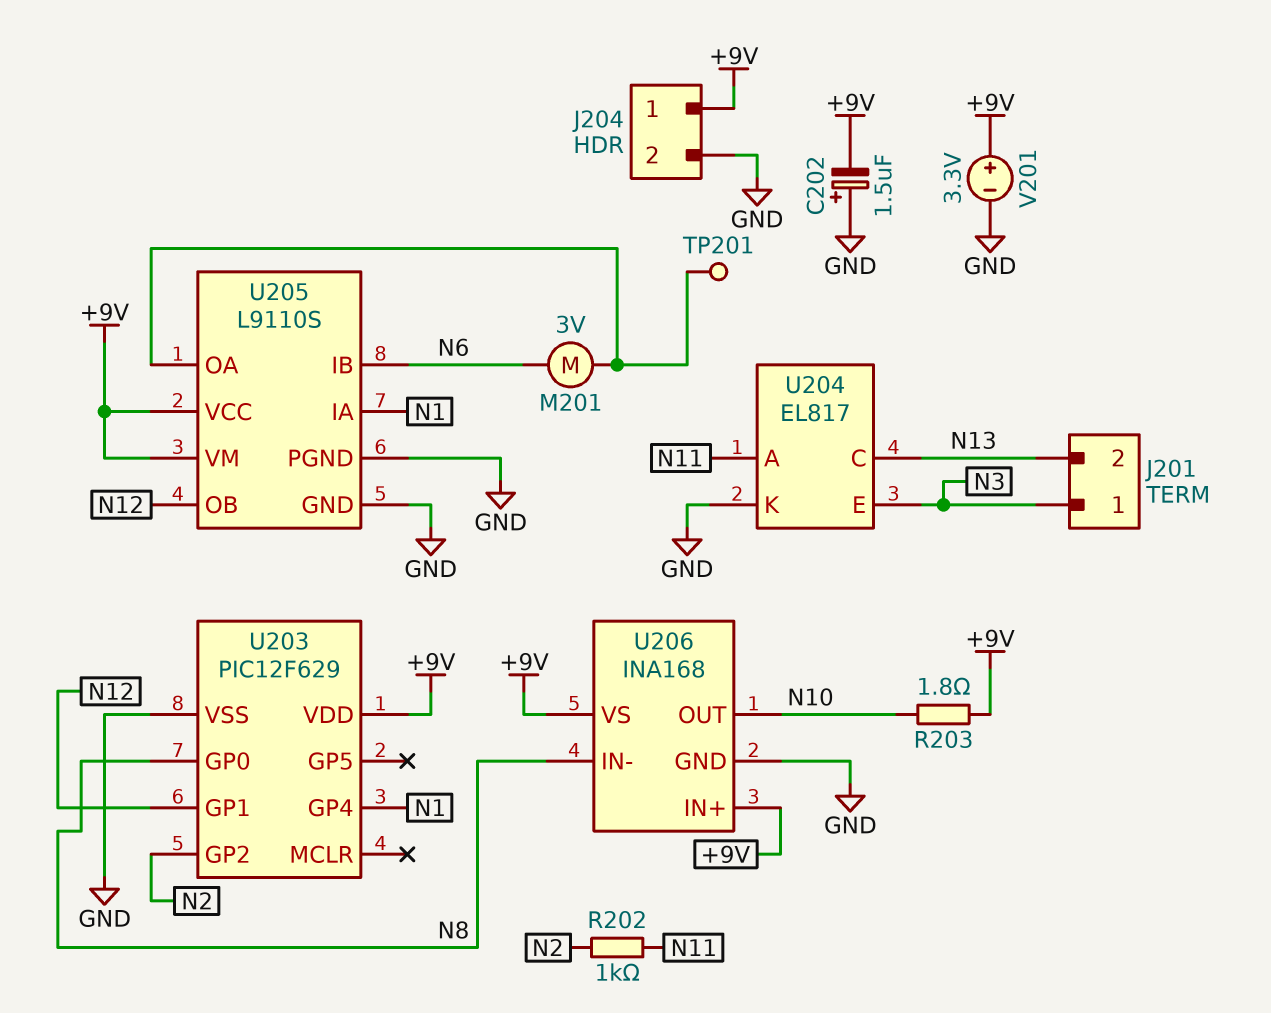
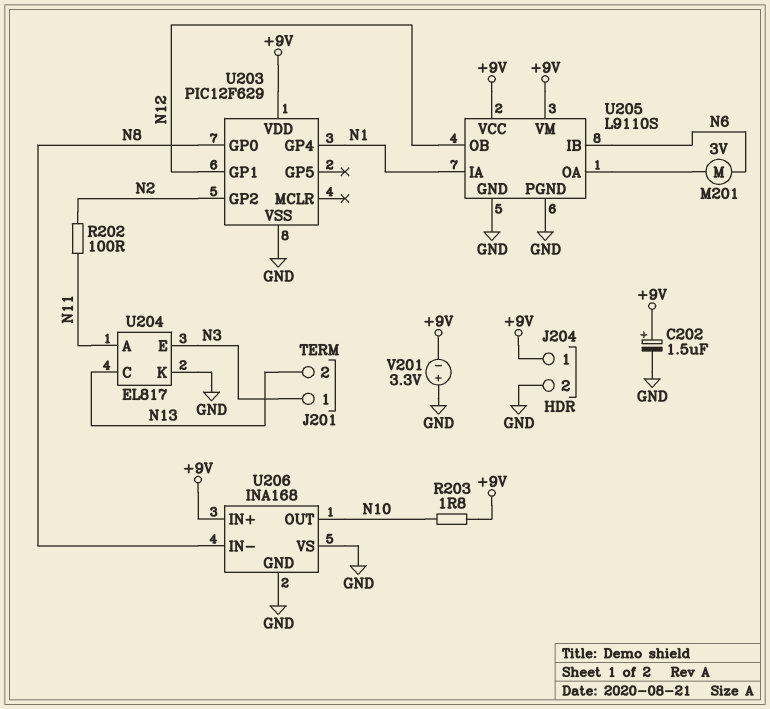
C202: 1.5uF (plus GND, minus +9V) -> 1.5uF (plus +9V, minus GND)
R202: 1k (N2, N11) -> 100 (N2, N11)
TP201: test point (U205/OA) -> none
U206 pin VS: +9V -> GND
V201: 3.3V (plus +9V, minus GND) -> 3.3V (plus GND, minus +9V)

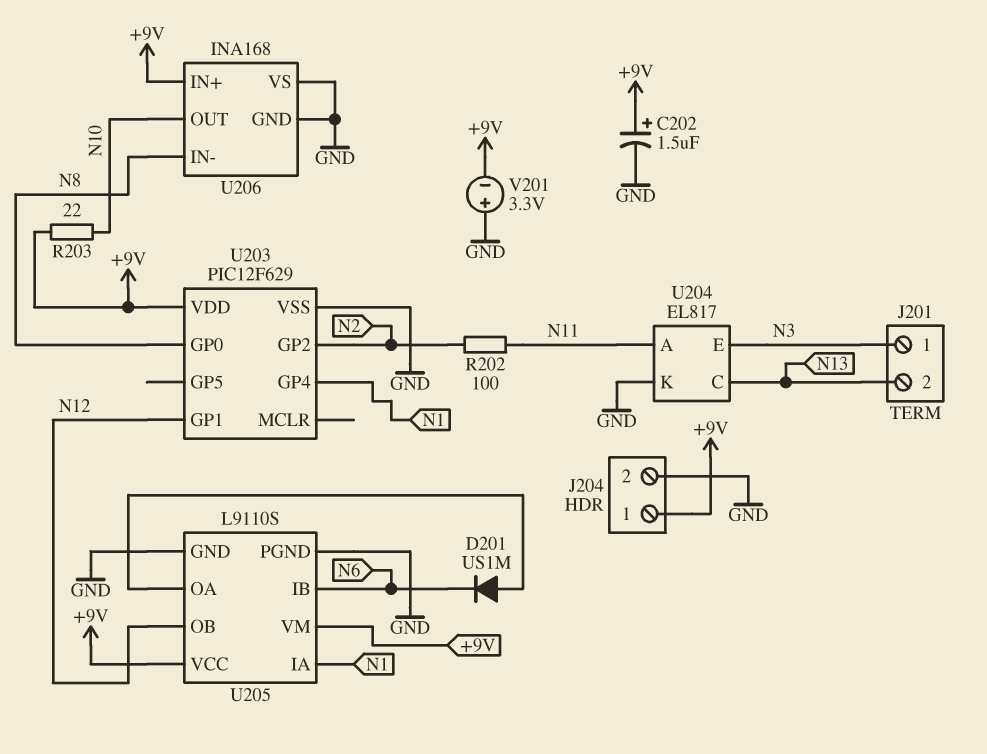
D201: none -> diode US1M (A U205/OA, K N6)
M201: motor 3V (N6, U205/OA) -> none
R203: 1.8 (+9V, N10) -> 22 (+9V, N10)

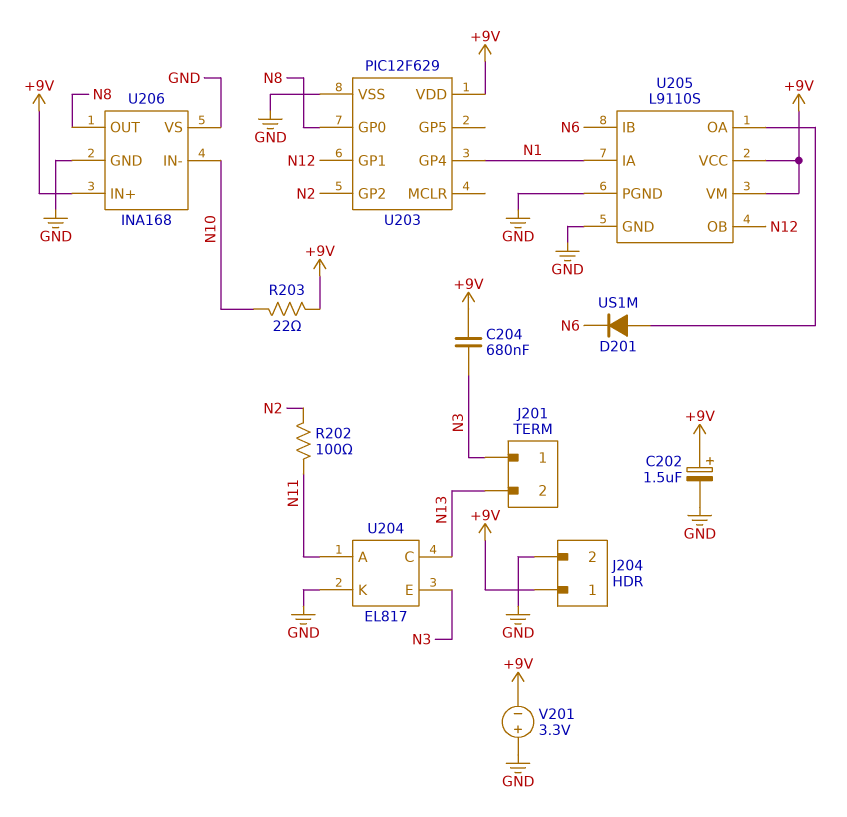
C204: none -> 680nF (+9V, N3)
U206 pin IN-: N8 -> N10
U206 pin OUT: N10 -> N8

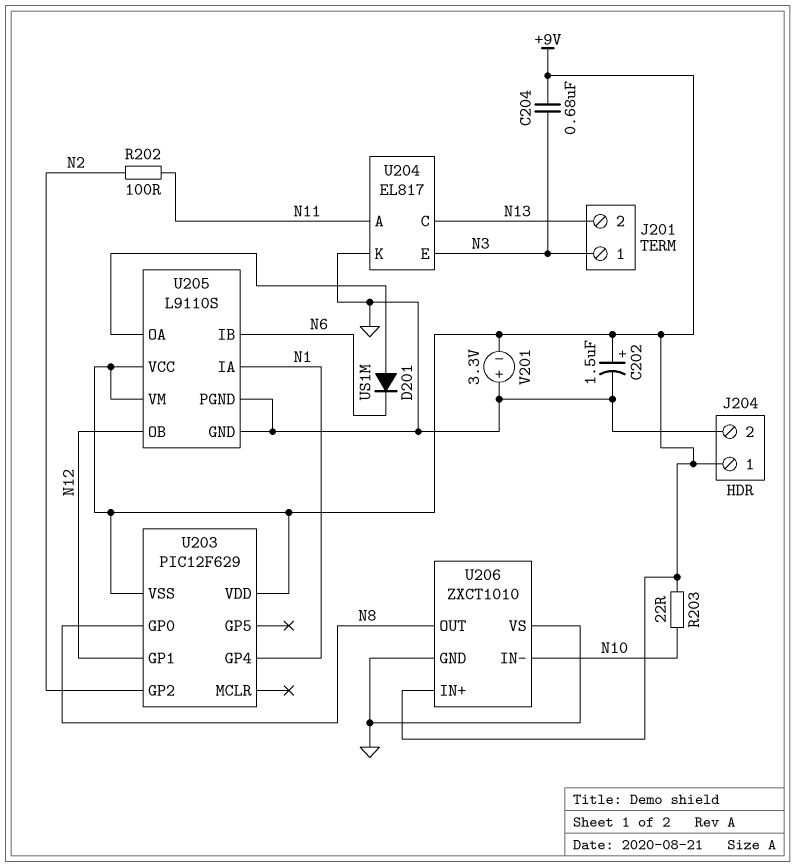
U203 pin VSS: GND -> +9V
U206: INA168 -> ZXCT1010

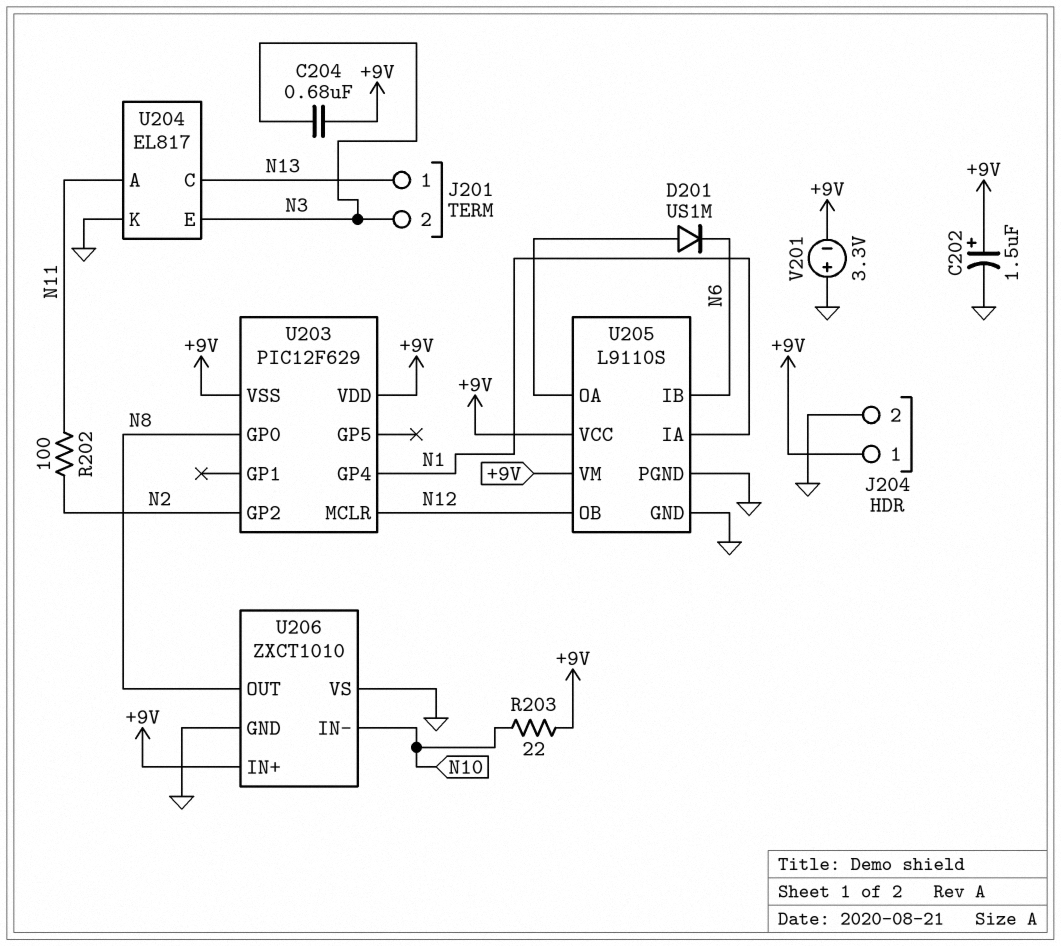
J201 pin 1: N3 -> N13
J201 pin 2: N13 -> N3
U203 pin GP1: N12 -> none
U203 pin MCLR: none -> N12

